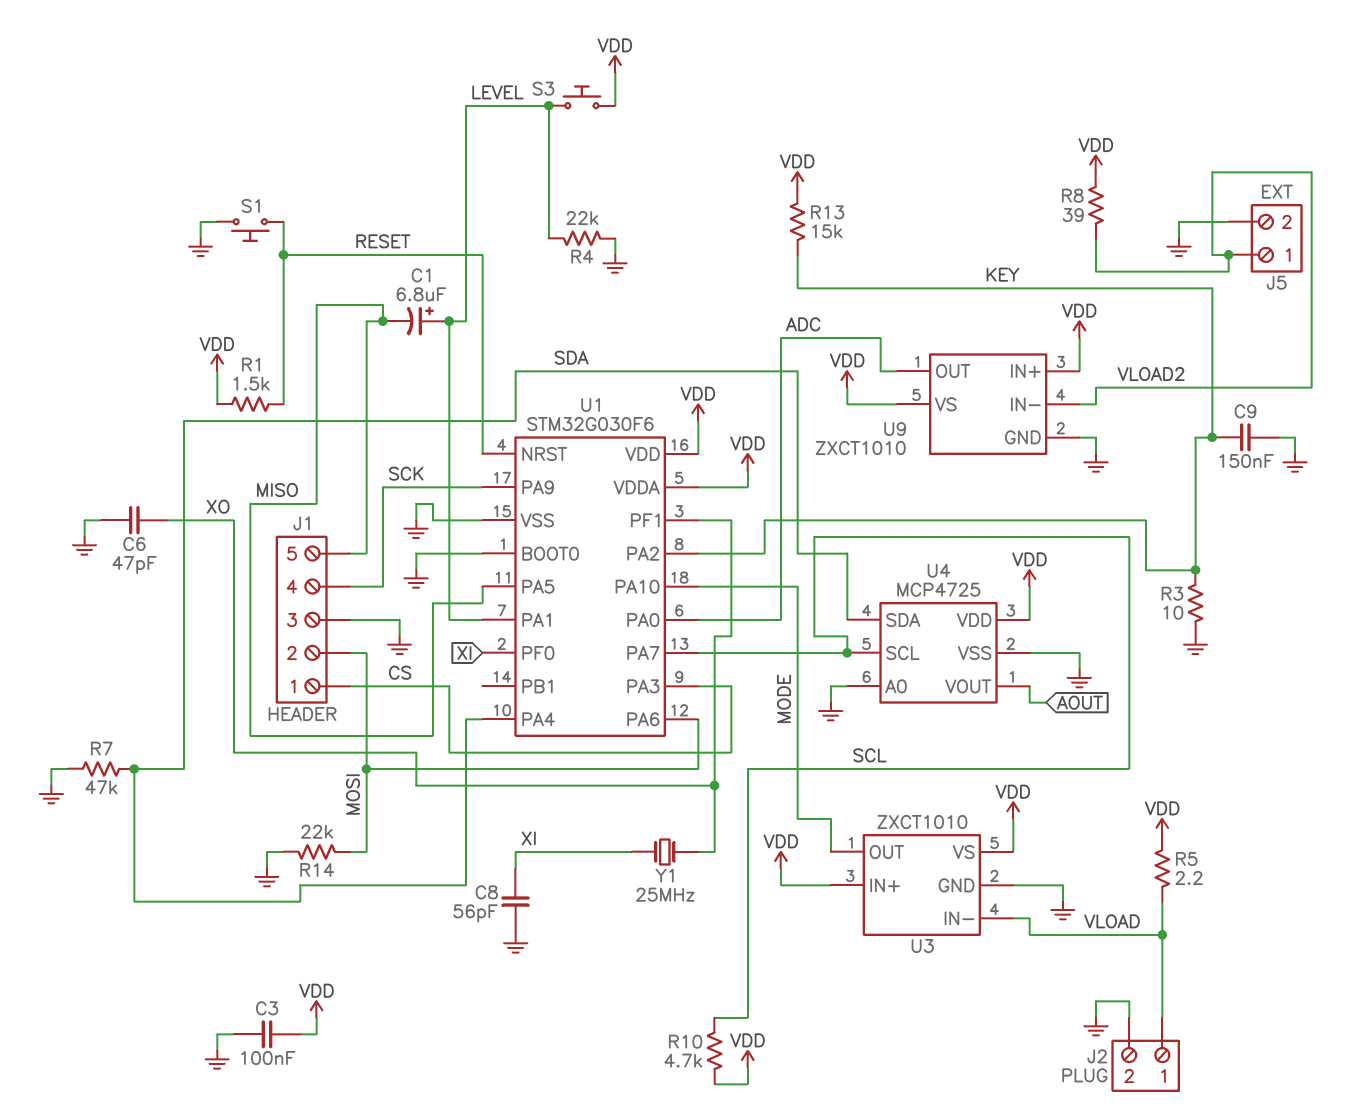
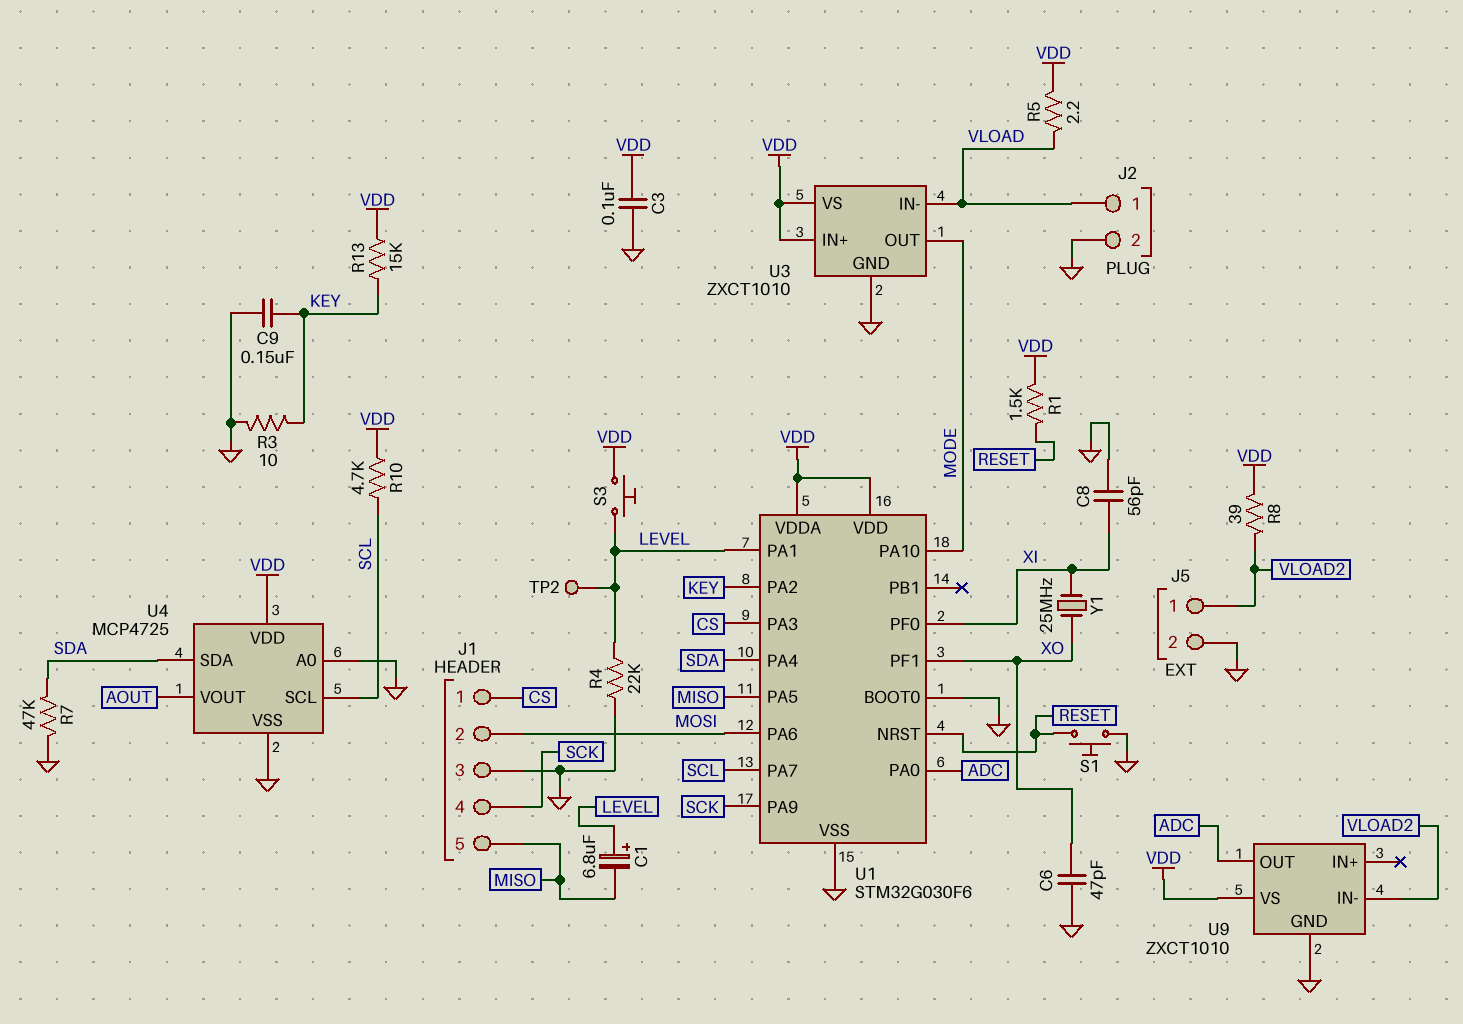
R14: 22k (GND, MOSI) -> none
TP2: none -> test point (LEVEL)
U9 pin IN+: VDD -> none

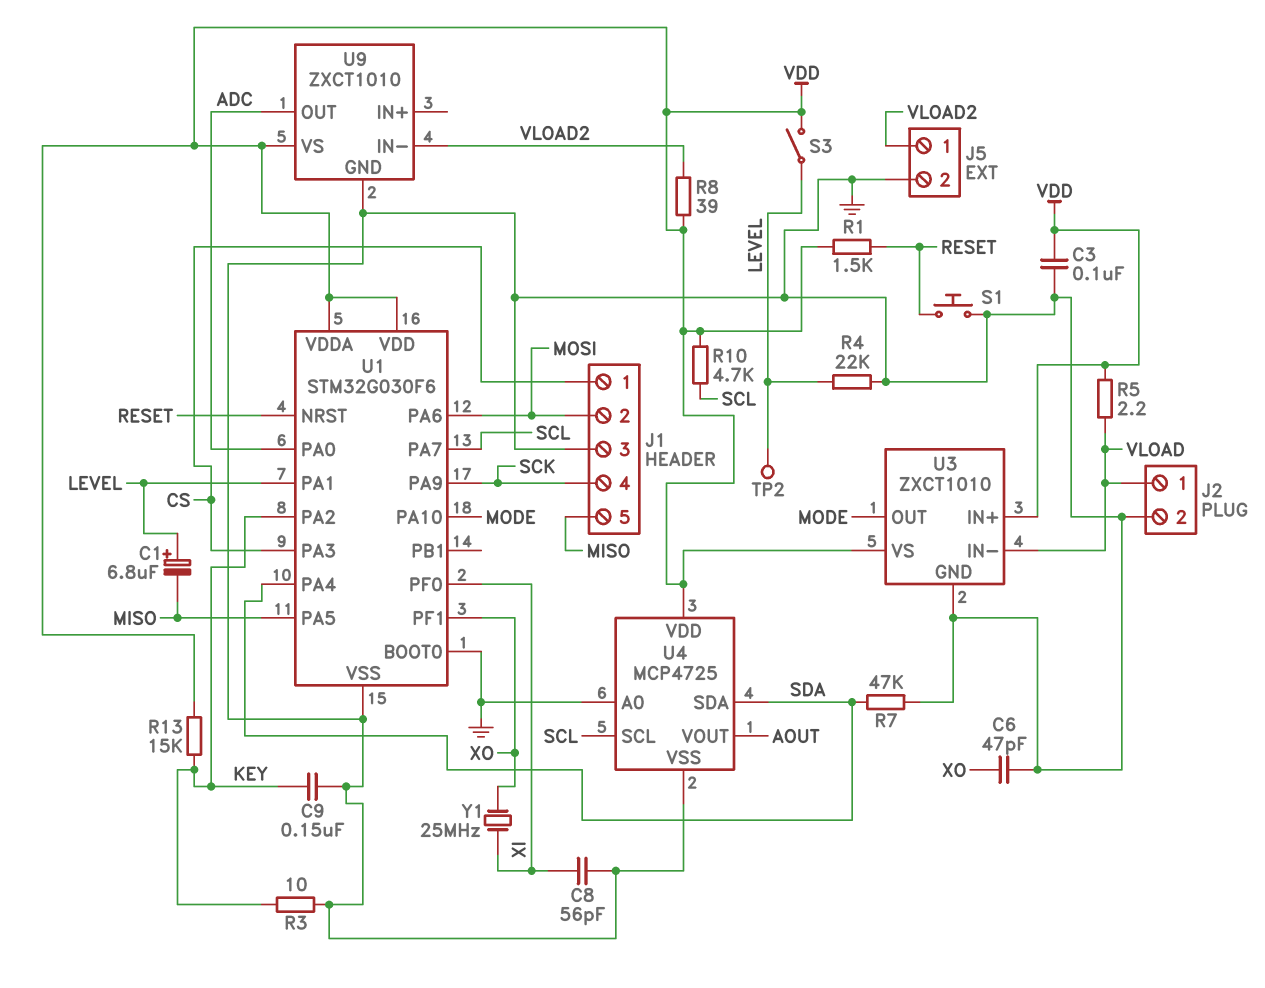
S3: button (LEVEL, VDD) -> switch (LEVEL, VDD)

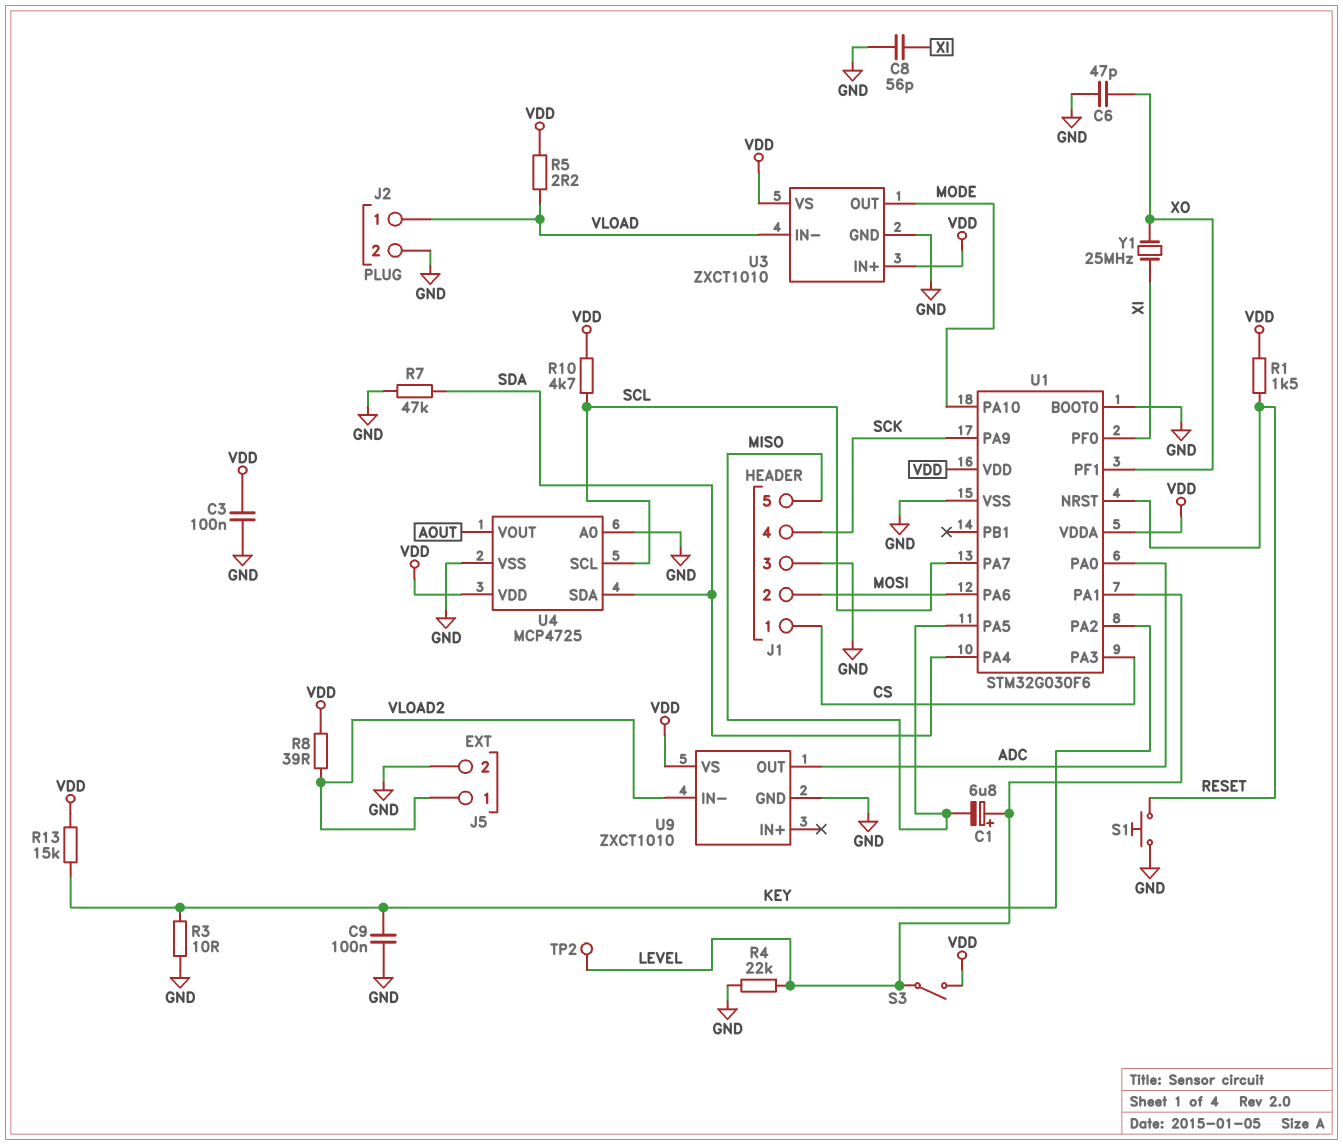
C9: 150nF (GND, KEY) -> 100nF (GND, KEY)

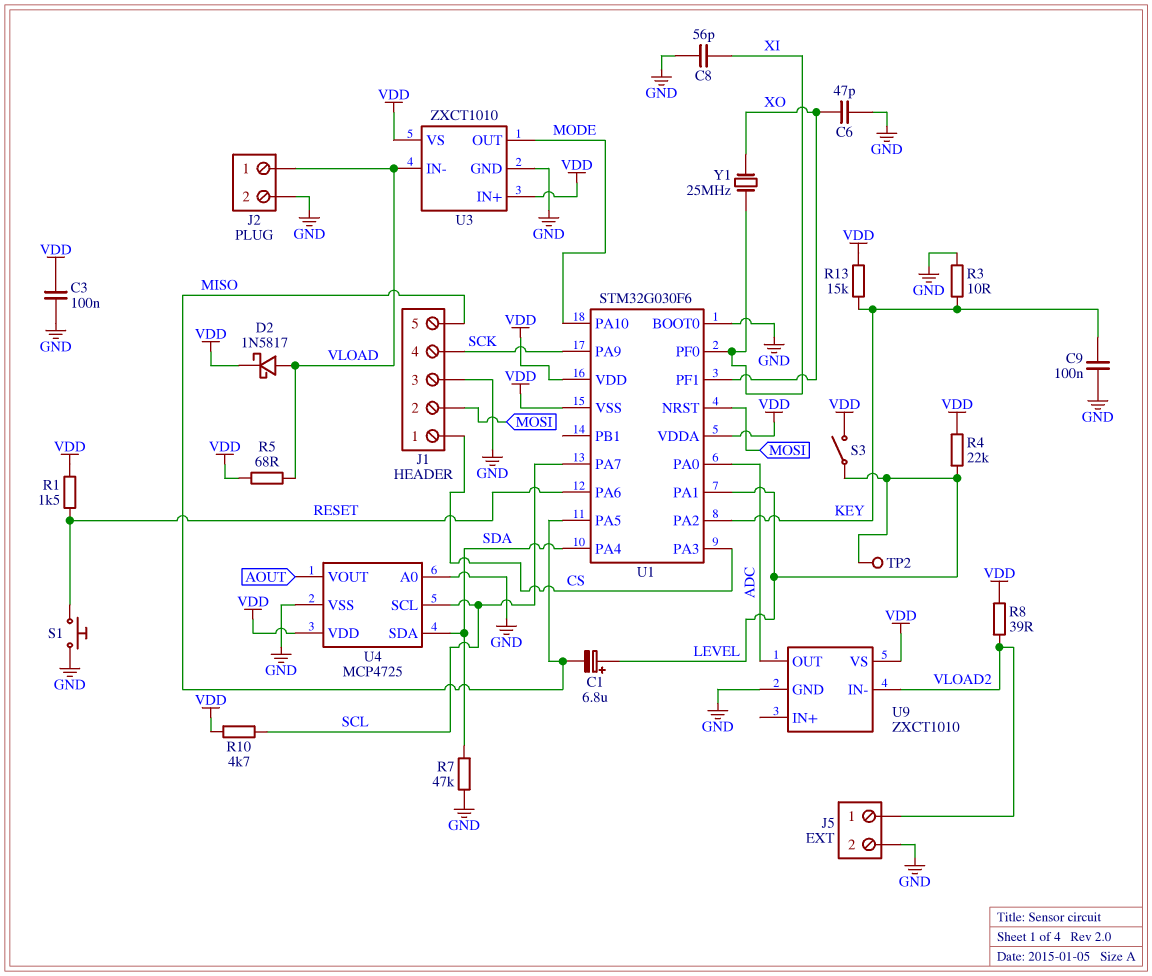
D2: none -> schottky 1N5817 (A VLOAD, K VDD)
R4: 22k (GND, LEVEL) -> 22k (LEVEL, VDD)
R5: 2.2 (VDD, VLOAD) -> 68 (VDD, VLOAD)
U1 pin NRST: RESET -> MOSI
U1 pin PA6: MOSI -> RESET
U1 pin VSS: GND -> VDD

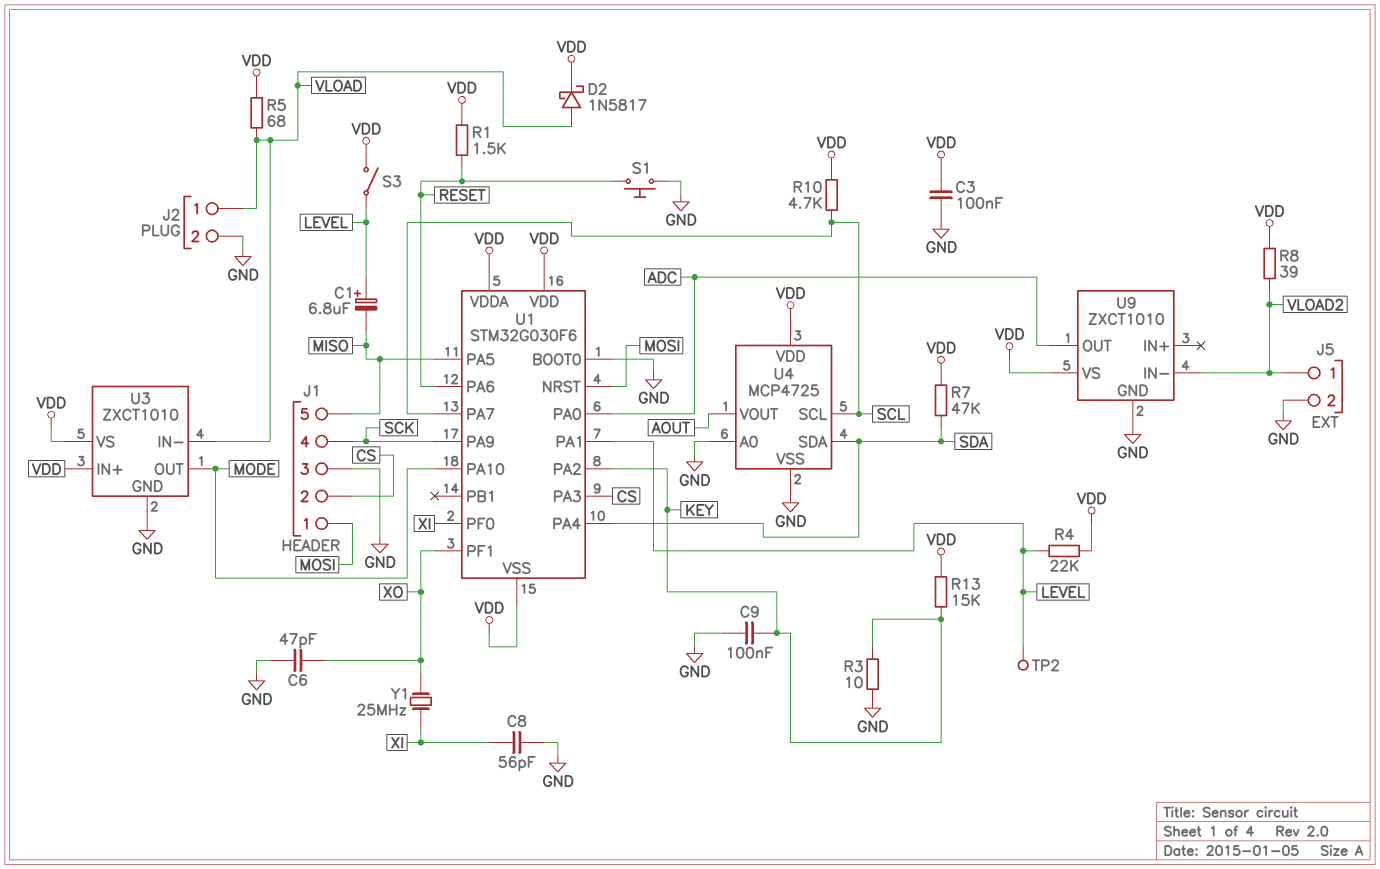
J1 pin 1: CS -> MOSI
J1 pin 2: MOSI -> CS
R7: 47k (GND, SDA) -> 47k (SDA, VDD)

